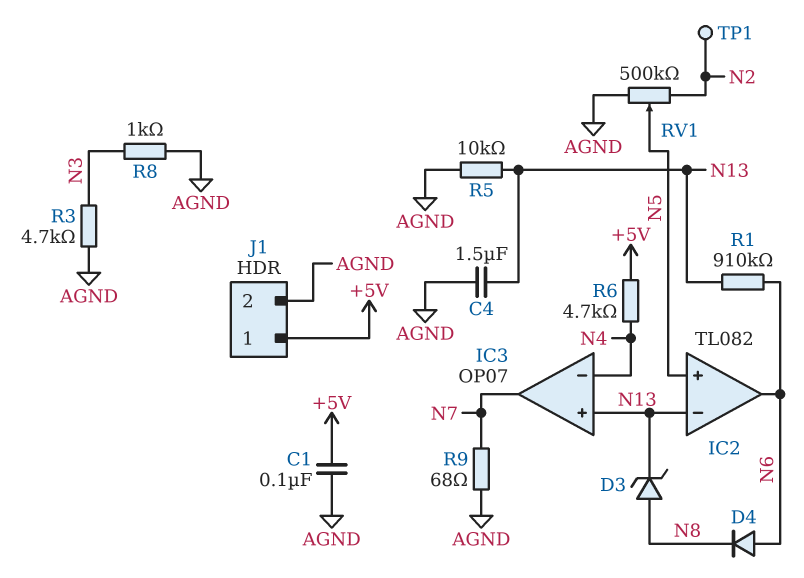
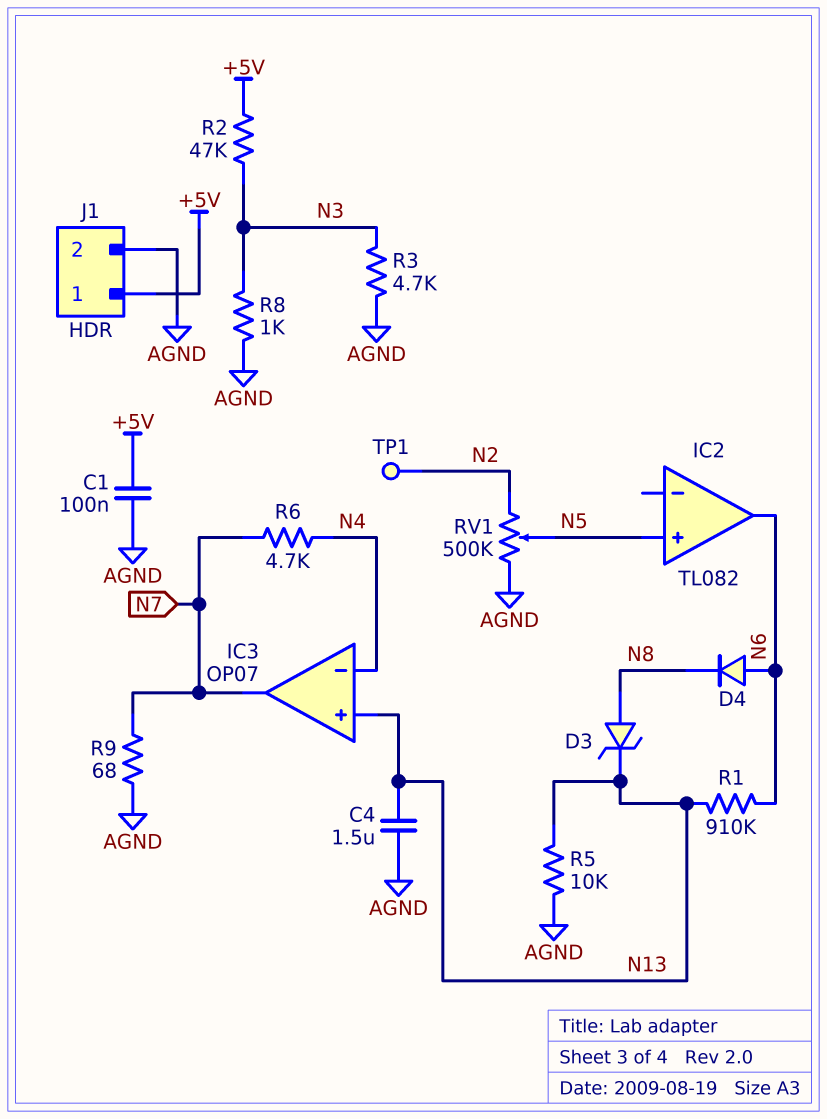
IC2 pin in-: N13 -> none
R2: none -> 47k (+5V, N3)
R6: 4.7k (+5V, N4) -> 4.7k (N4, N7)

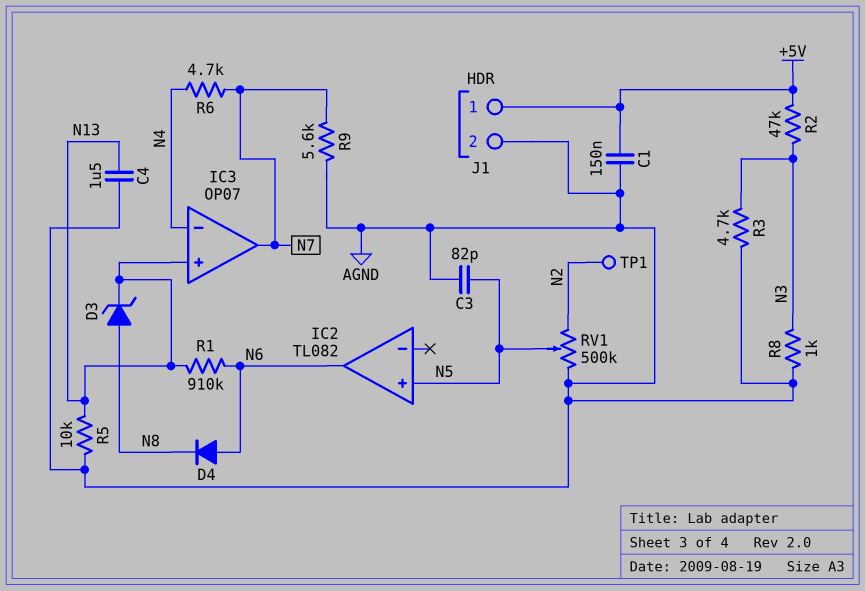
C1: 100nF (+5V, AGND) -> 150nF (+5V, AGND)
C3: none -> 82pF (AGND, N5)
R9: 68 (AGND, N7) -> 5.6k (AGND, N7)

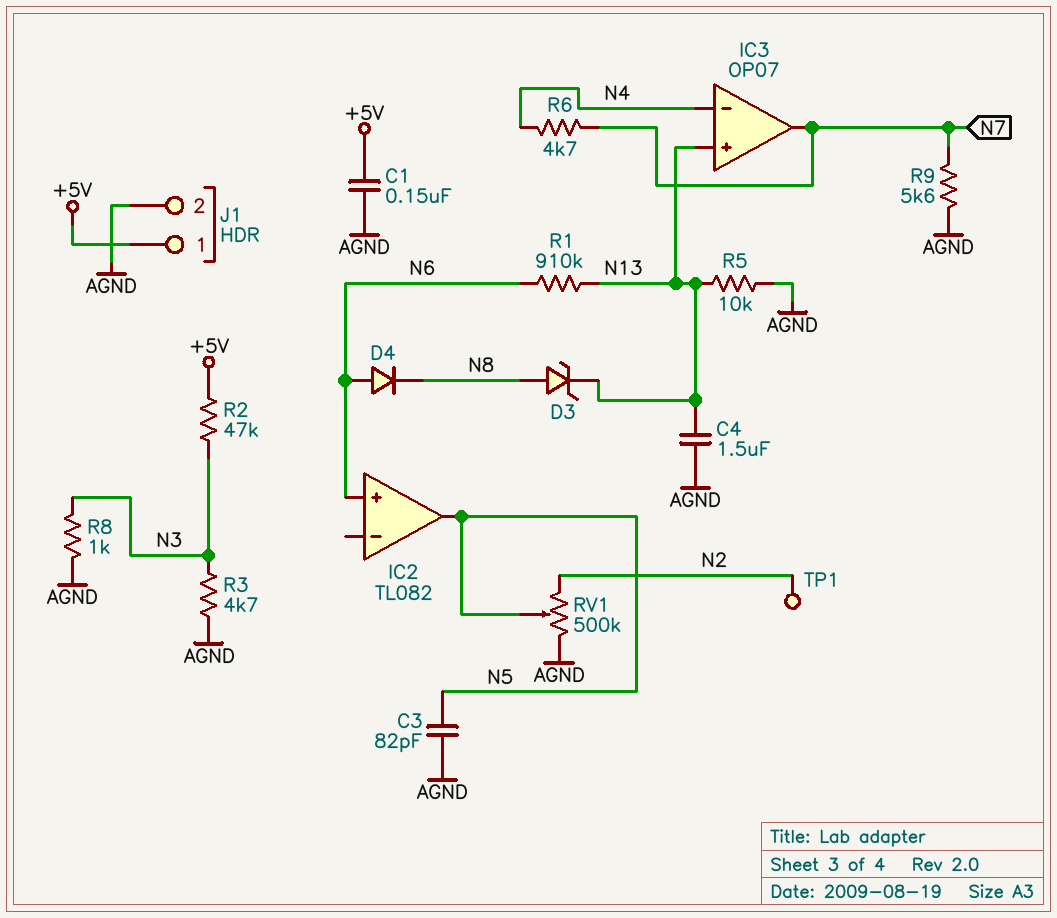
IC2 pin in+: N5 -> N6
IC2 pin out: N6 -> N5

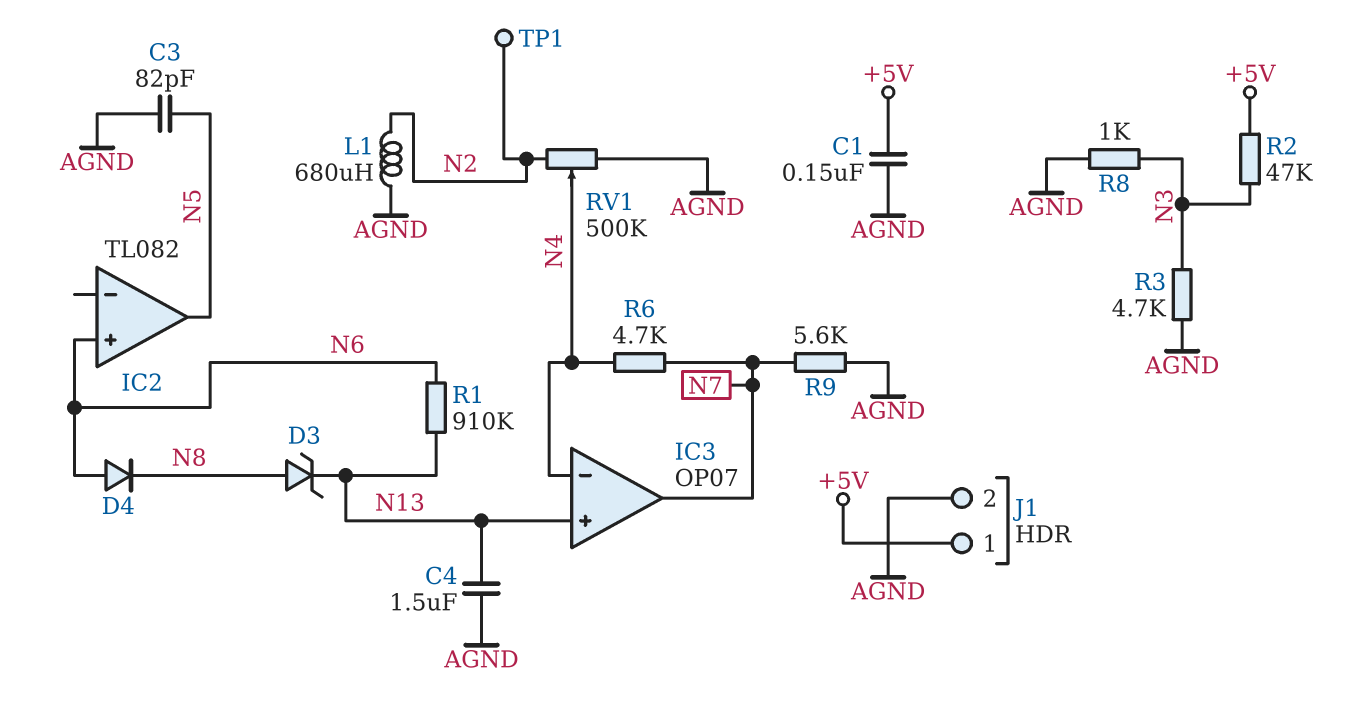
L1: none -> 680uH (AGND, N2)
R5: 10k (AGND, N13) -> none
RV1: 500k (AGND, N2, wiper N5) -> 500k (AGND, N2, wiper N4)

